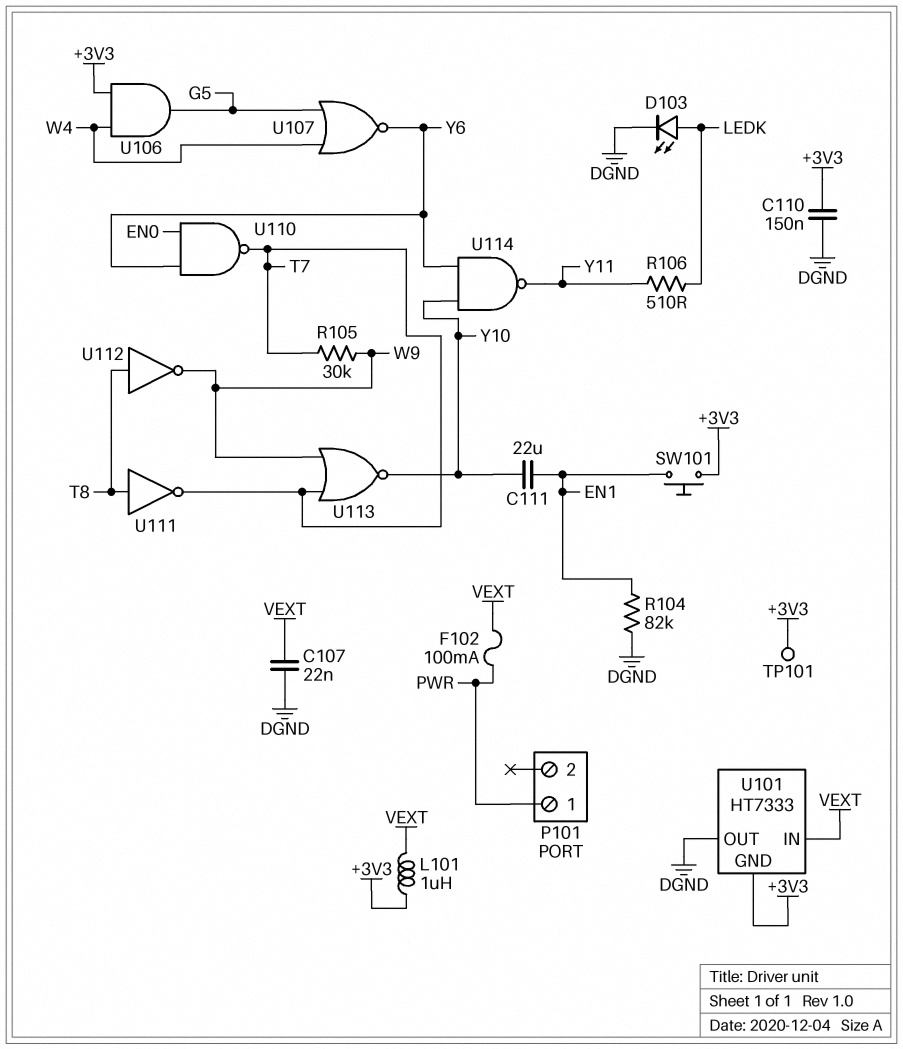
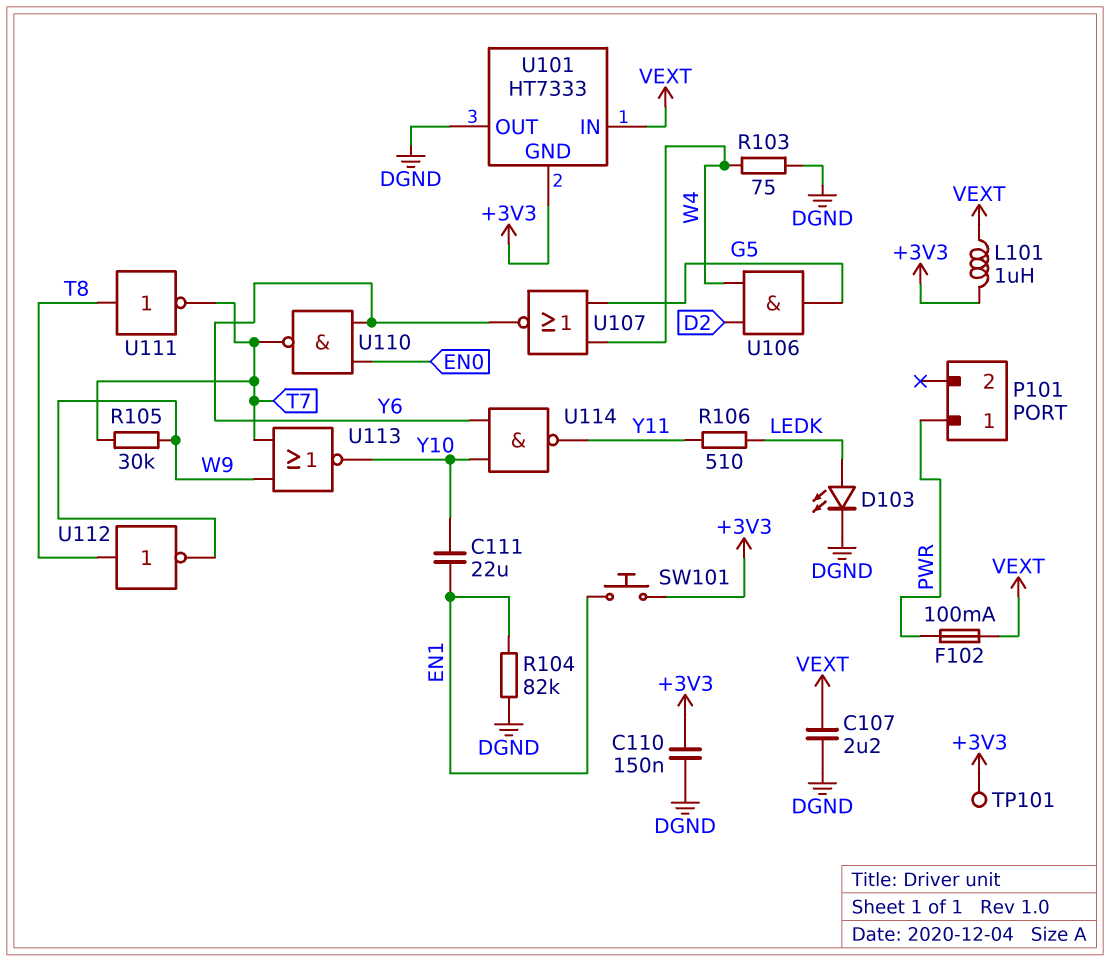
C107: 22nF (DGND, VEXT) -> 2.2uF (DGND, VEXT)
R103: none -> 75 (DGND, W4)
U106: AND (in +3V3, in W4, out G5) -> AND (in D2, in W4, out G5)

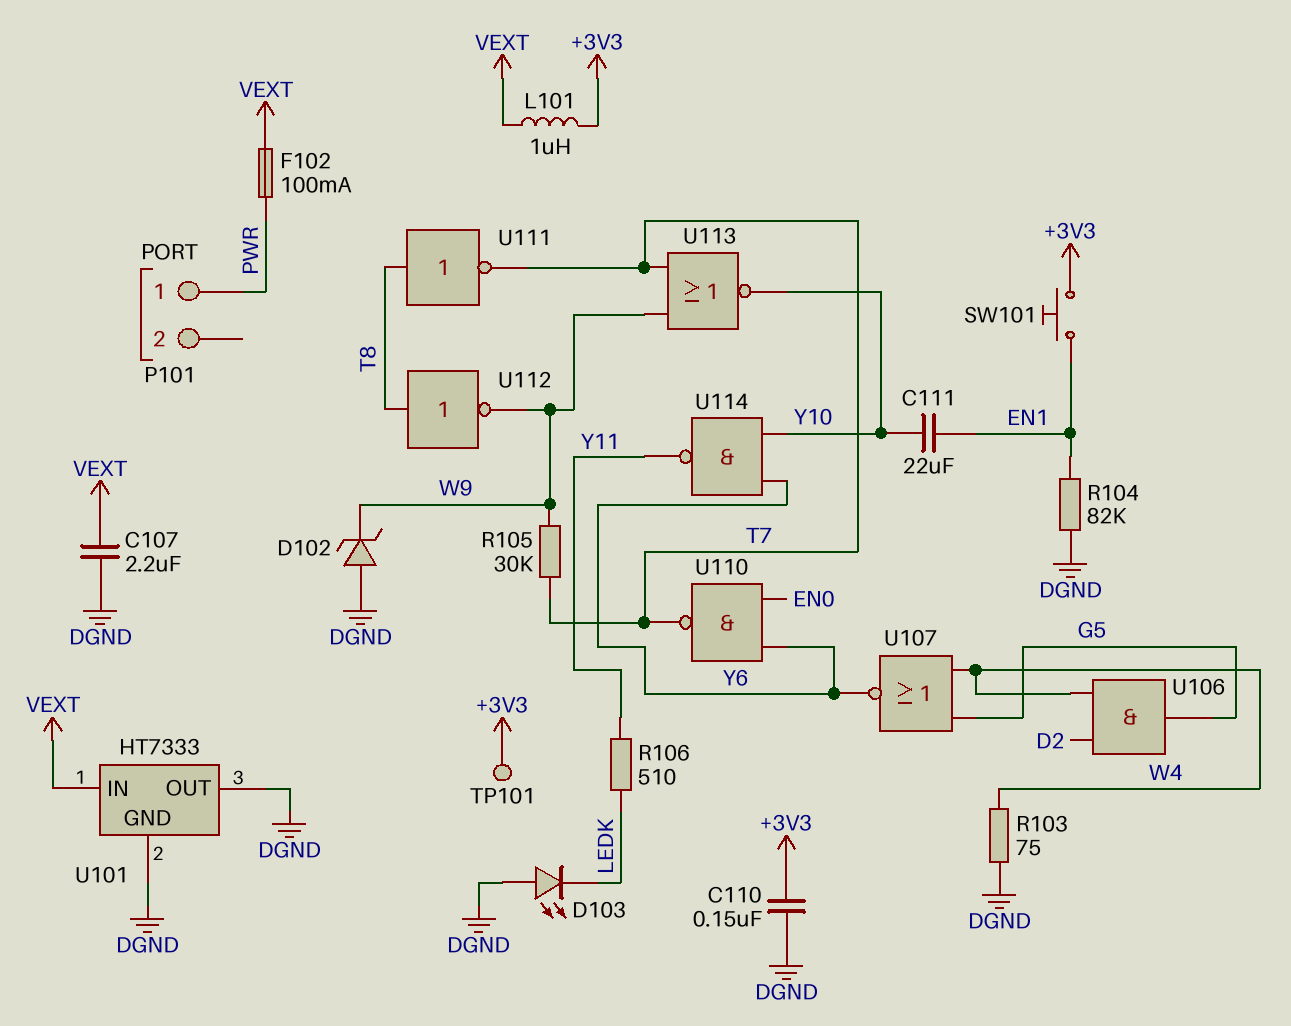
D102: none -> zener (A DGND, K W9)
D103: LED (A LEDK, K DGND) -> LED (A DGND, K LEDK)
U101 pin GND: +3V3 -> DGND

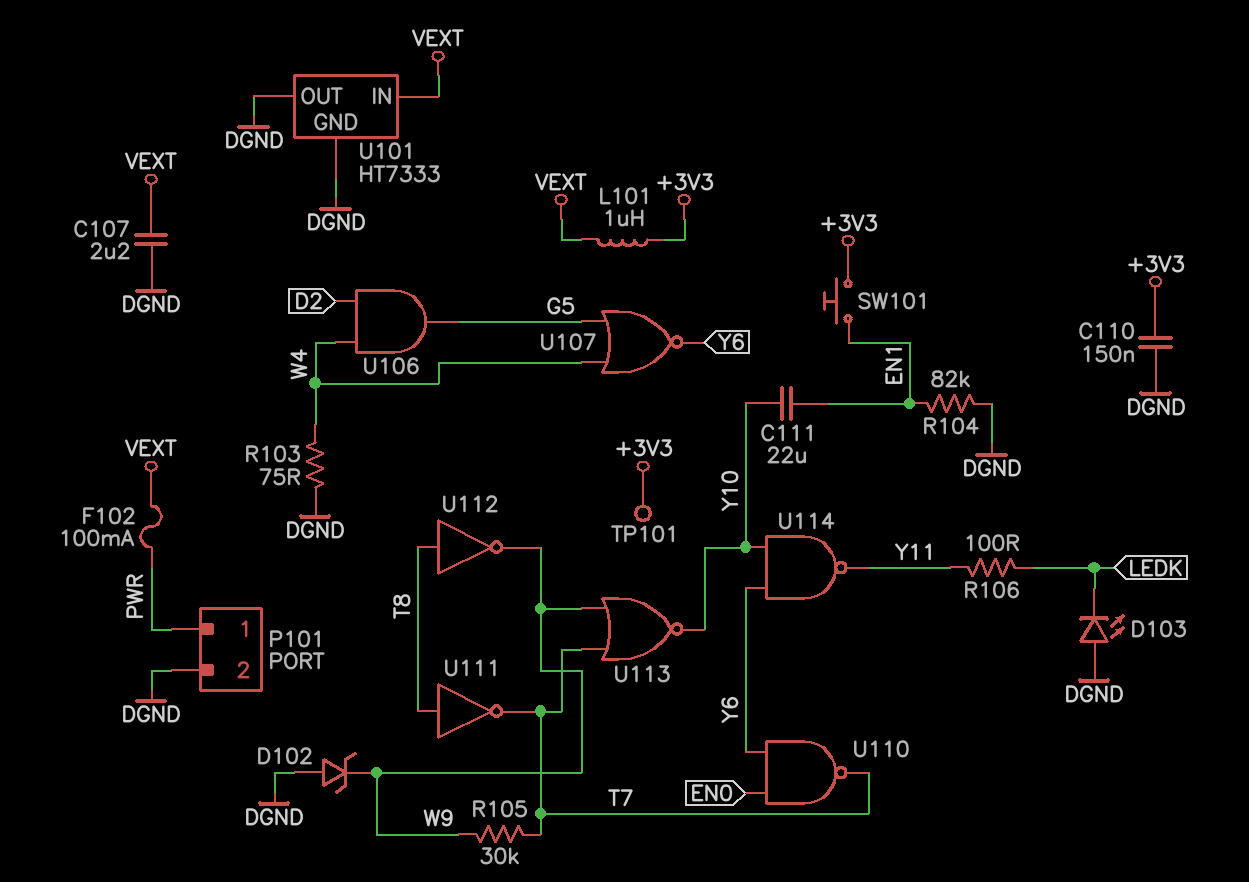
P101 pin 2: none -> DGND
R106: 510 (LEDK, Y11) -> 100 (LEDK, Y11)

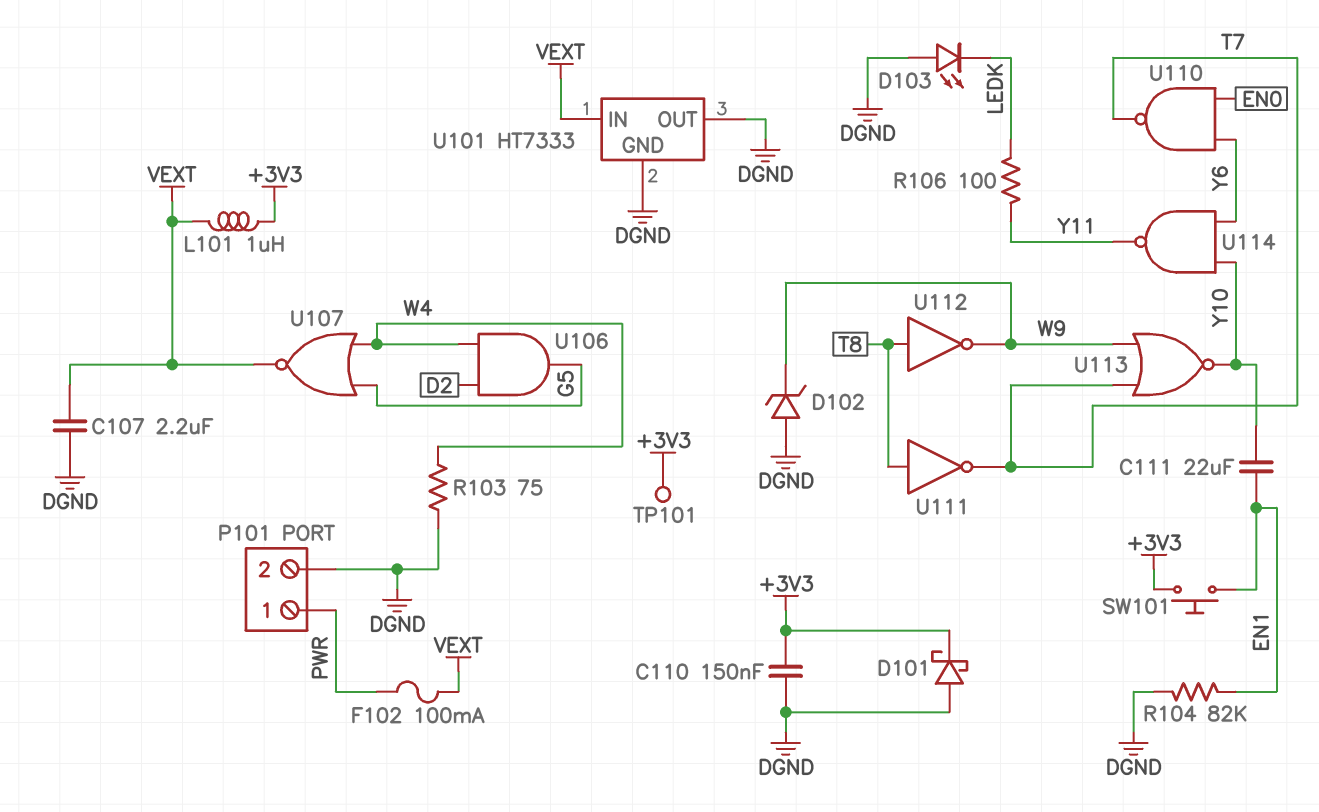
D101: none -> schottky (A DGND, K +3V3)
R105: 30k (T7, W9) -> none
U107: NOR (in G5, in W4, out Y6) -> NOR (in G5, in W4, out VEXT)

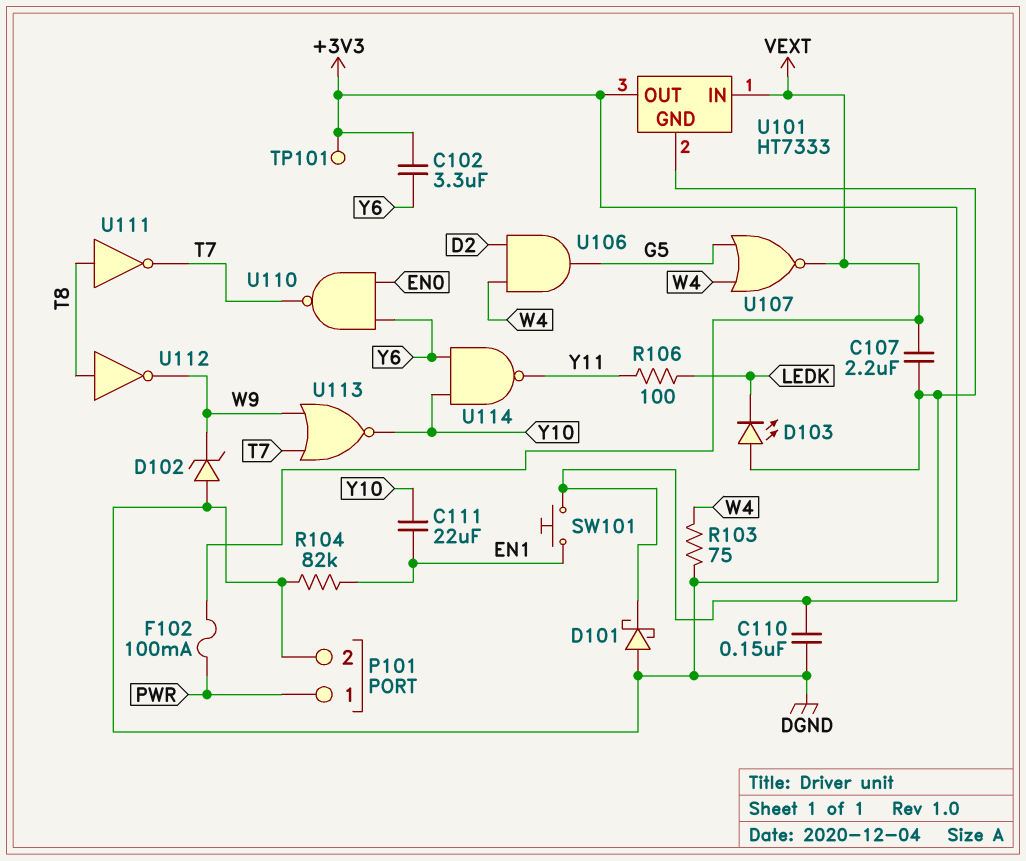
C102: none -> 3.3uF (+3V3, Y6)
L101: 1uH (+3V3, VEXT) -> none
U101 pin OUT: DGND -> +3V3

